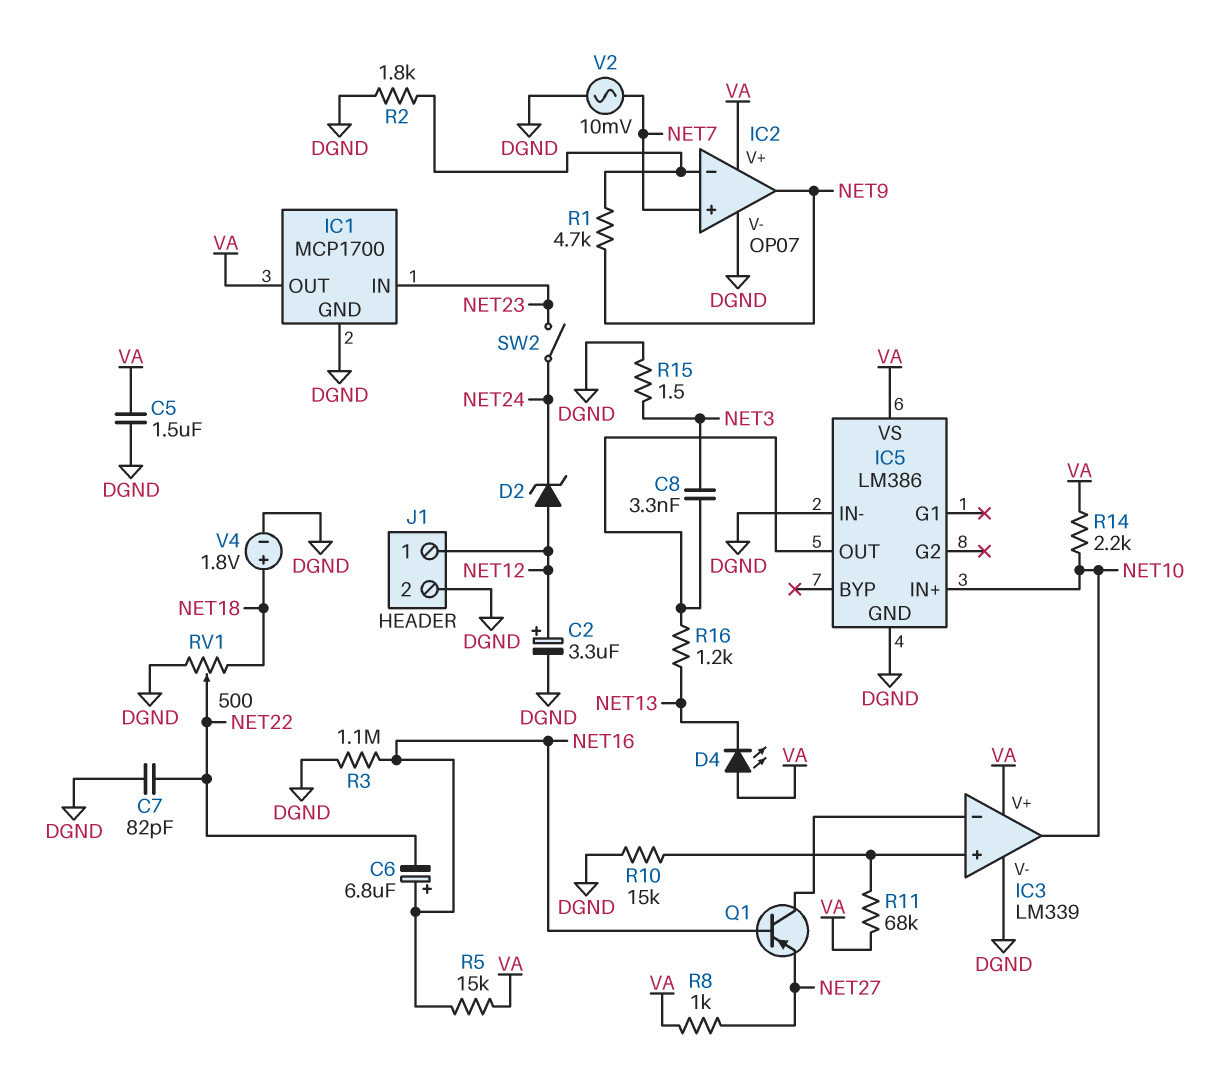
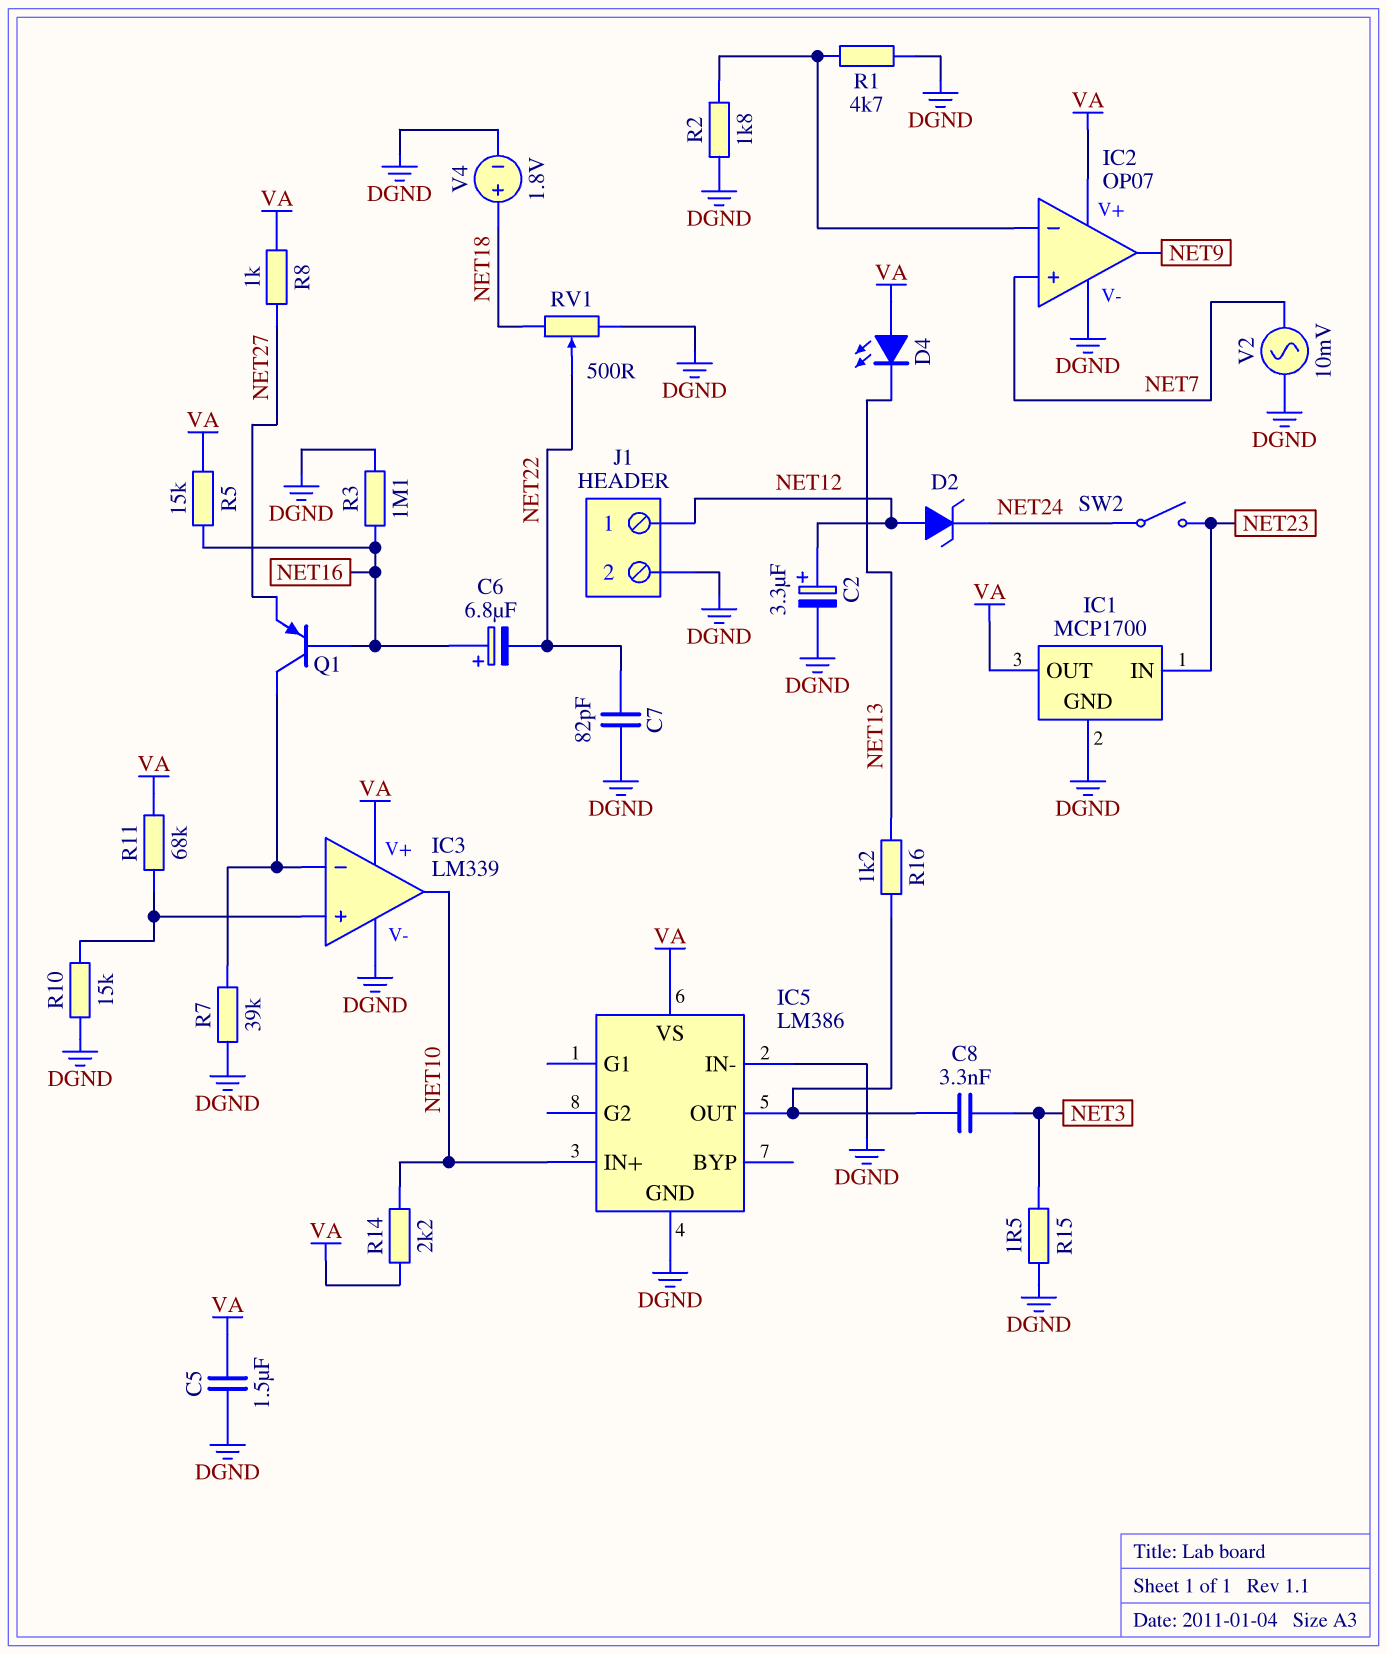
R1: 4.7k (IC2/in-, NET9) -> 4.7k (DGND, IC2/in-)
R7: none -> 39k (DGND, IC3/in-)

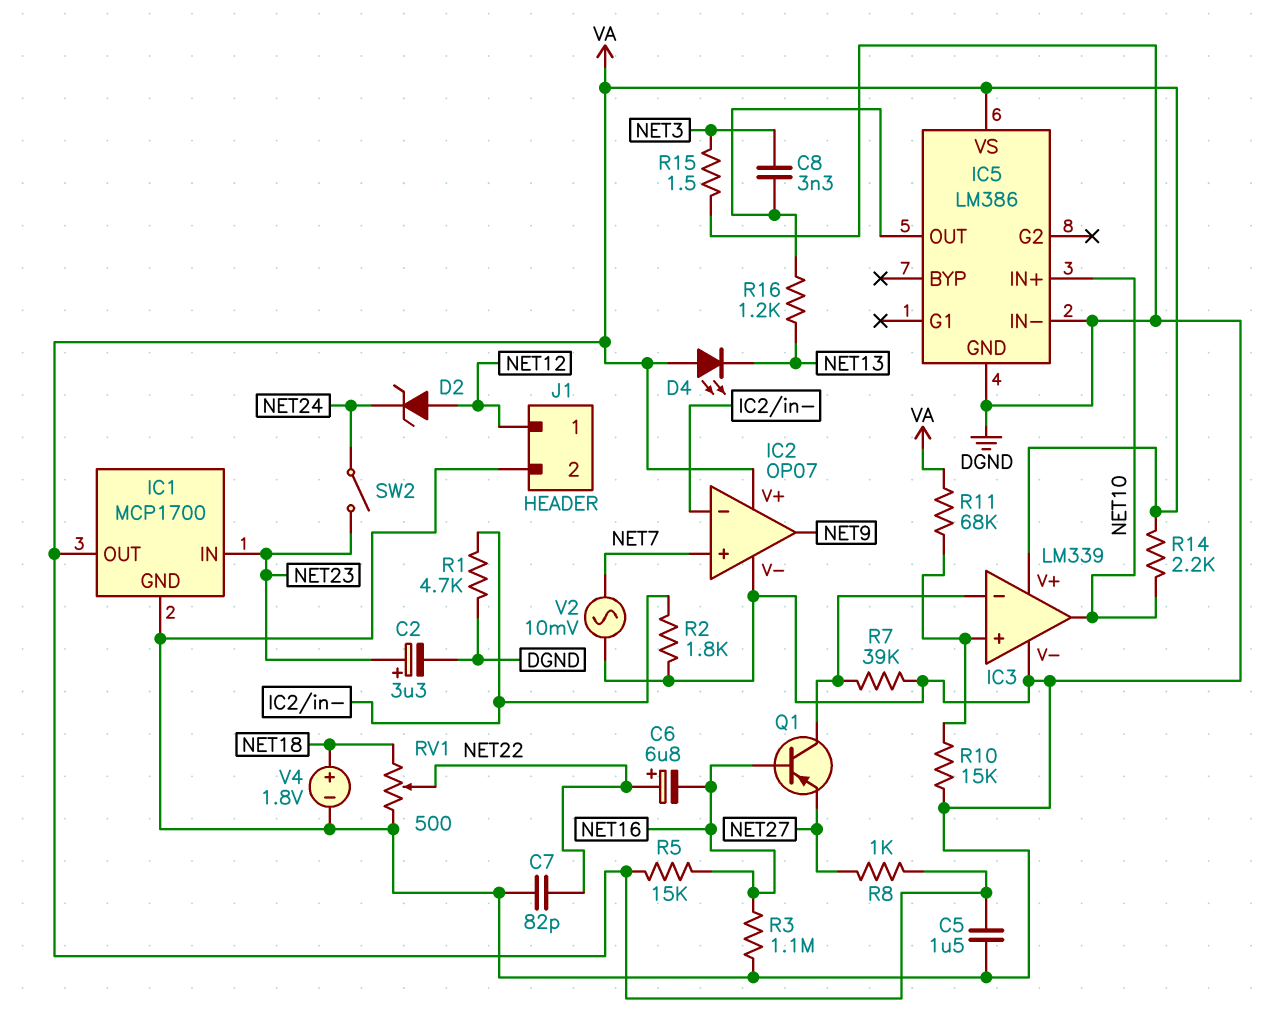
C2: 3.3uF (plus NET12, minus DGND) -> 3.3uF (plus NET23, minus DGND)
C6: 6.8uF (plus NET16, minus NET22) -> 6.8uF (plus NET22, minus NET16)

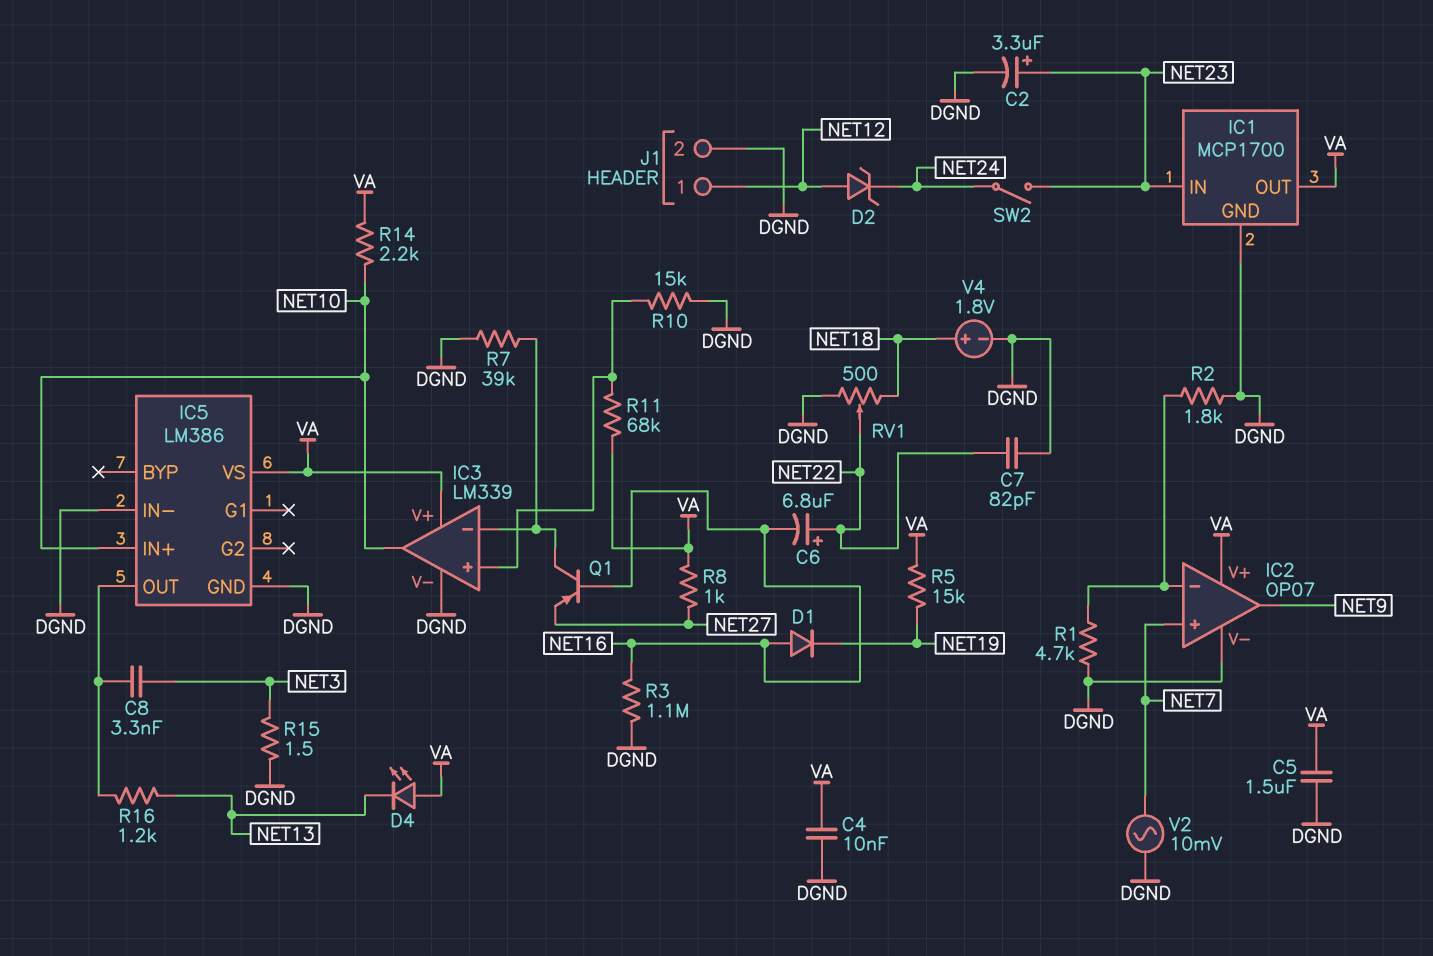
C4: none -> 10nF (DGND, VA)
D1: none -> diode (A NET16, K NET19)
R5: 15k (NET16, VA) -> 15k (NET19, VA)

